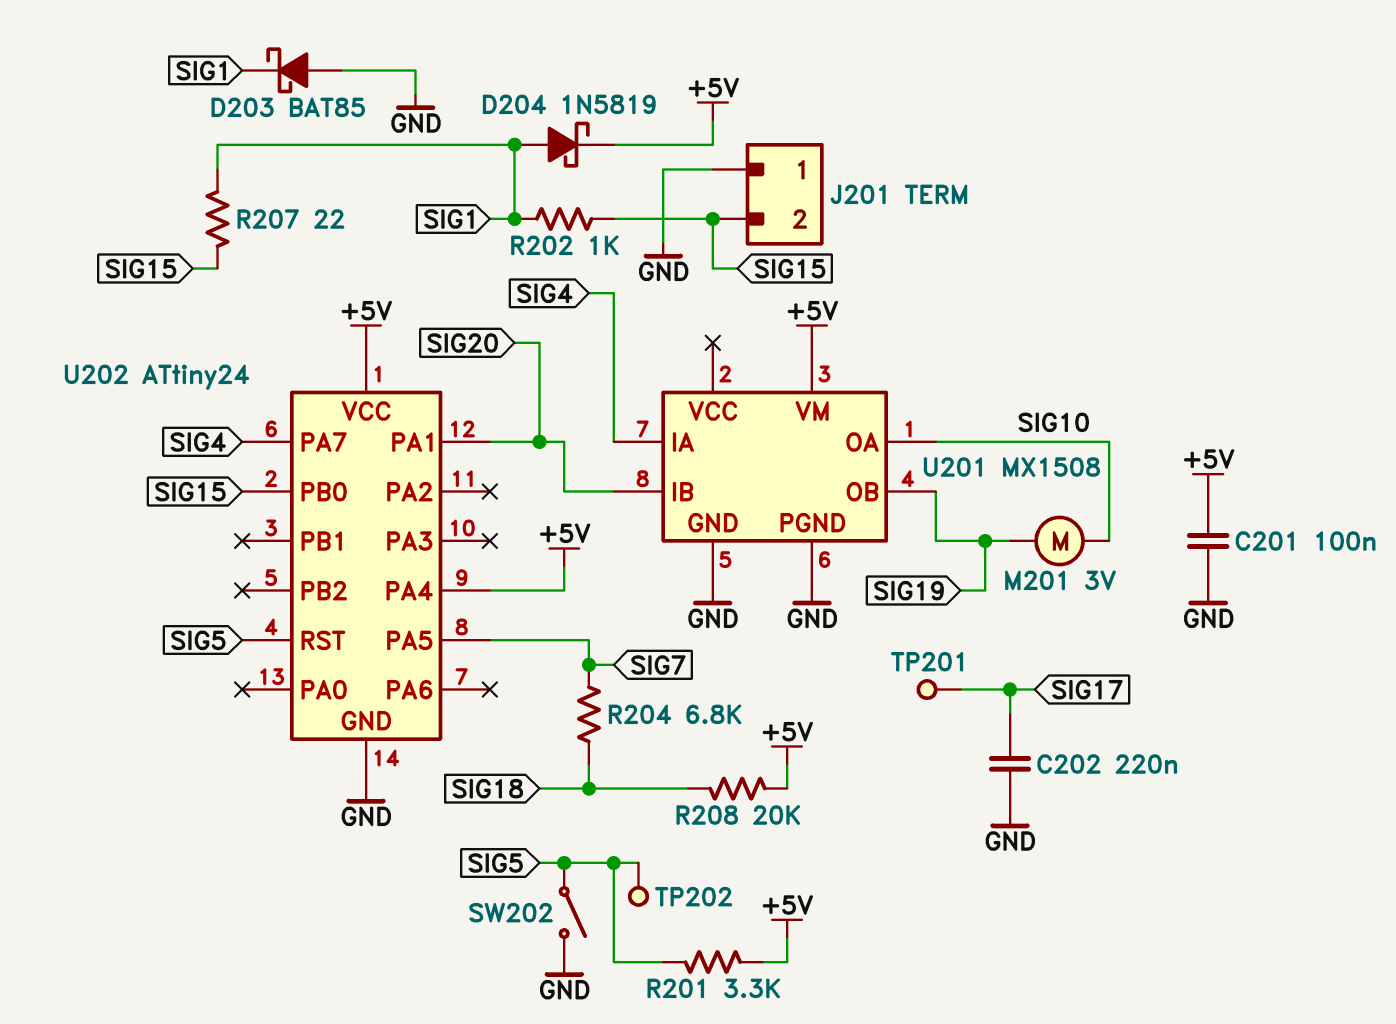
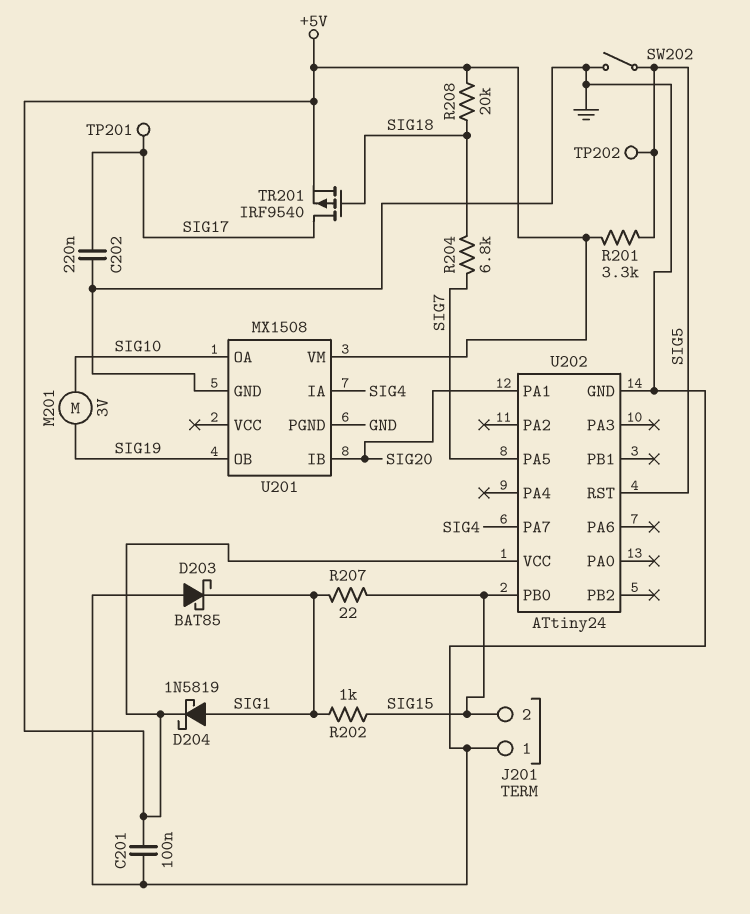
TR201: none -> PMOS IRF9540 (G SIG18, D SIG17, S +5V)
U202 pin PA4: +5V -> none

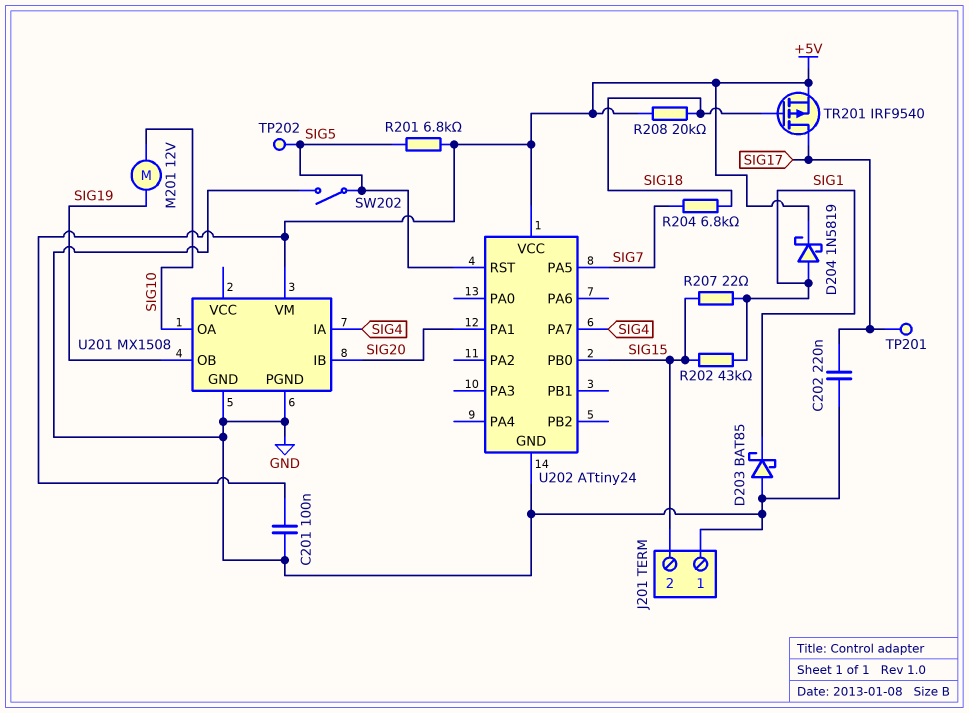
M201: motor 3V (SIG10, SIG19) -> motor 12V (SIG10, SIG19)
R201: 3.3k (+5V, SIG5) -> 6.8k (+5V, SIG5)
R202: 1k (SIG1, SIG15) -> 43k (SIG1, SIG15)

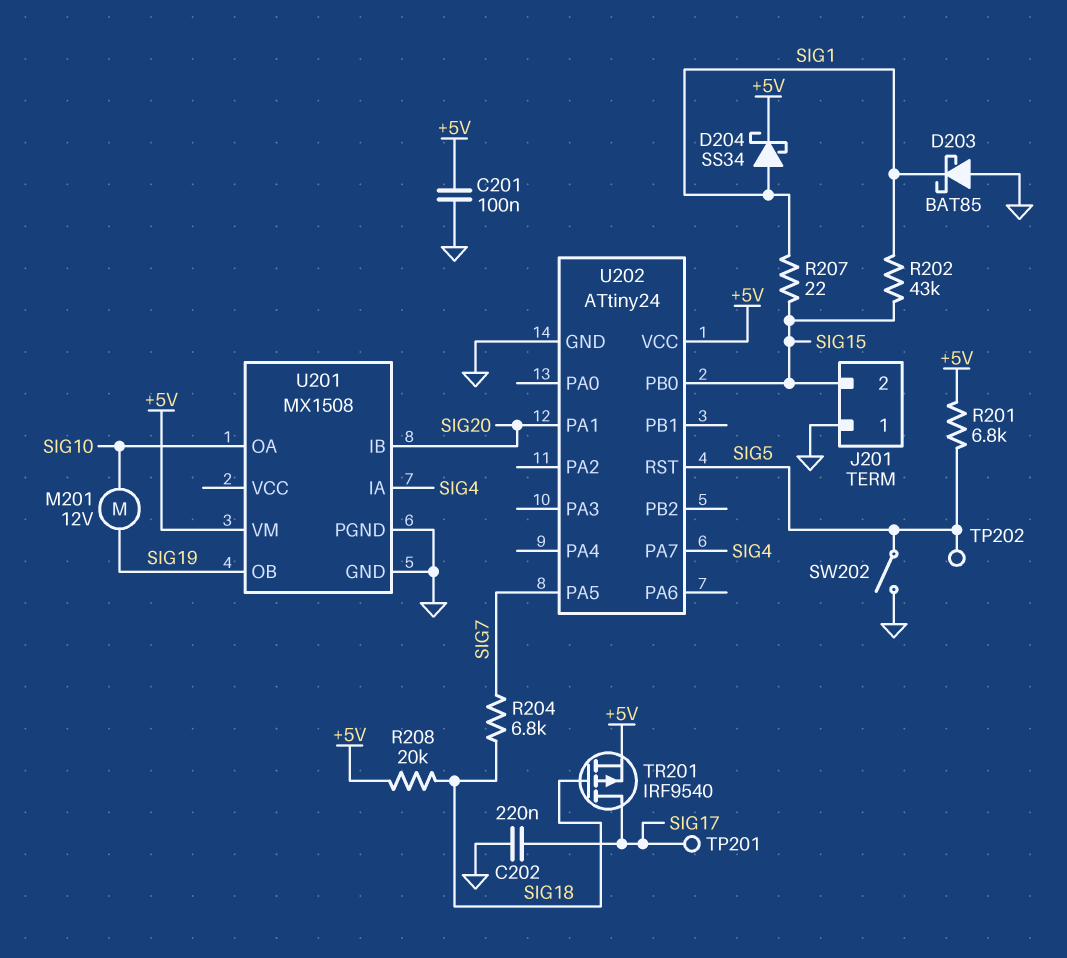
D204: schottky 1N5819 (A SIG1, K +5V) -> schottky SS34 (A SIG1, K +5V)

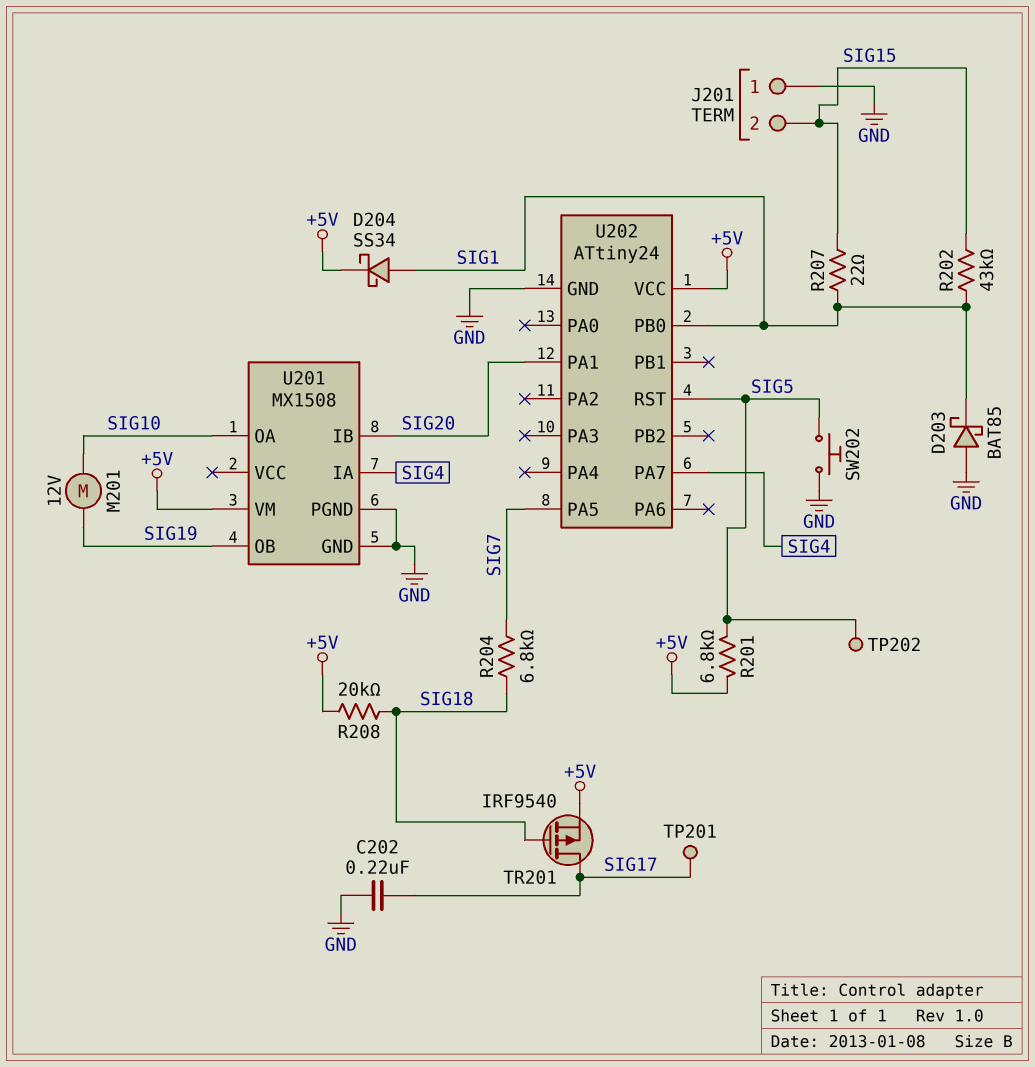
C201: 100nF (+5V, GND) -> none
SW202: switch (GND, SIG5) -> button (GND, SIG5)
U202 pin PB0: SIG15 -> SIG1

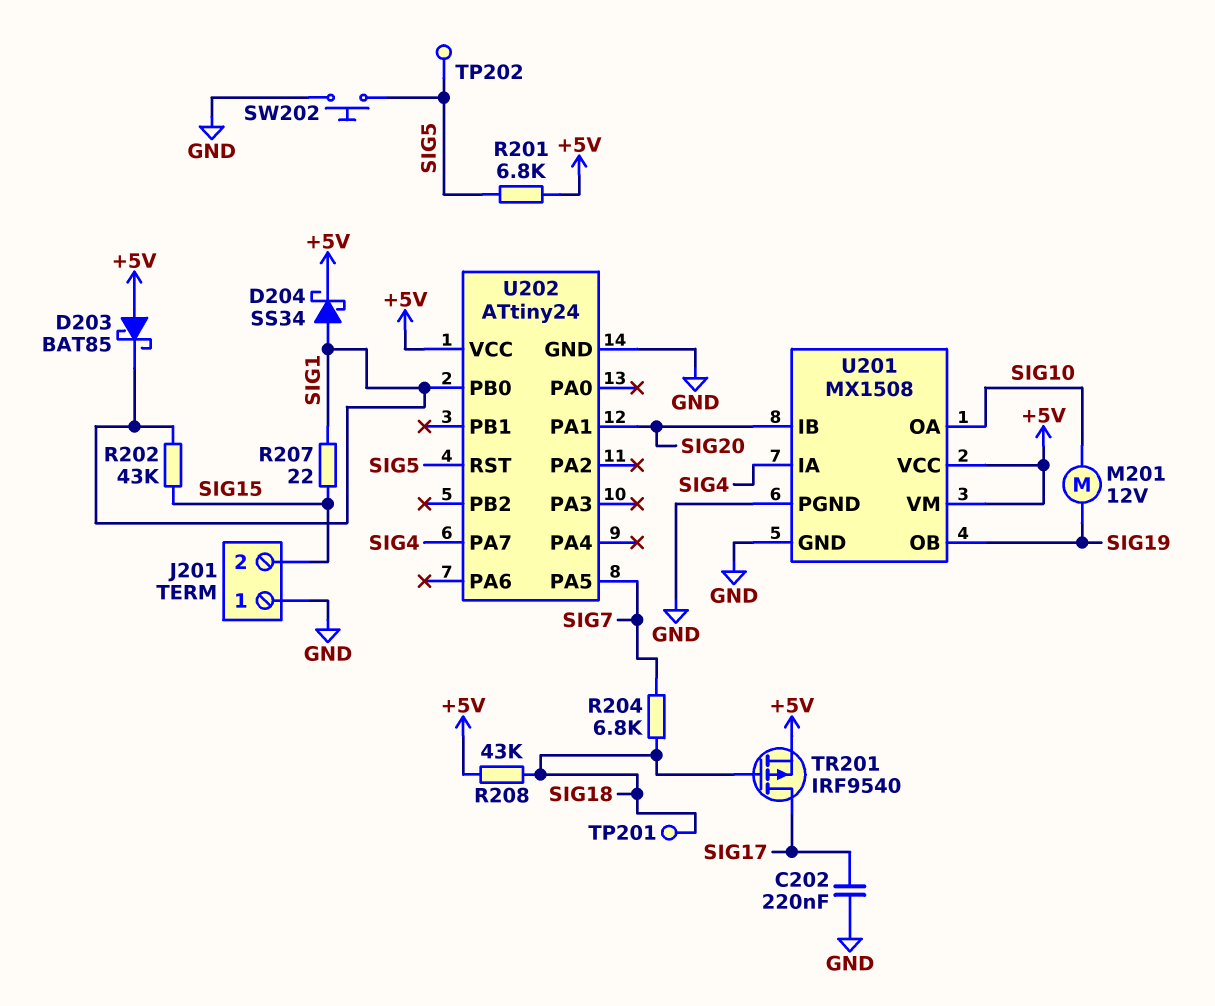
D203: schottky BAT85 (A GND, K SIG1) -> schottky BAT85 (A +5V, K SIG1)
R208: 20k (+5V, SIG18) -> 43k (+5V, SIG18)
TP201: test point (SIG17) -> test point (SIG18)
U201 pin VCC: none -> +5V

